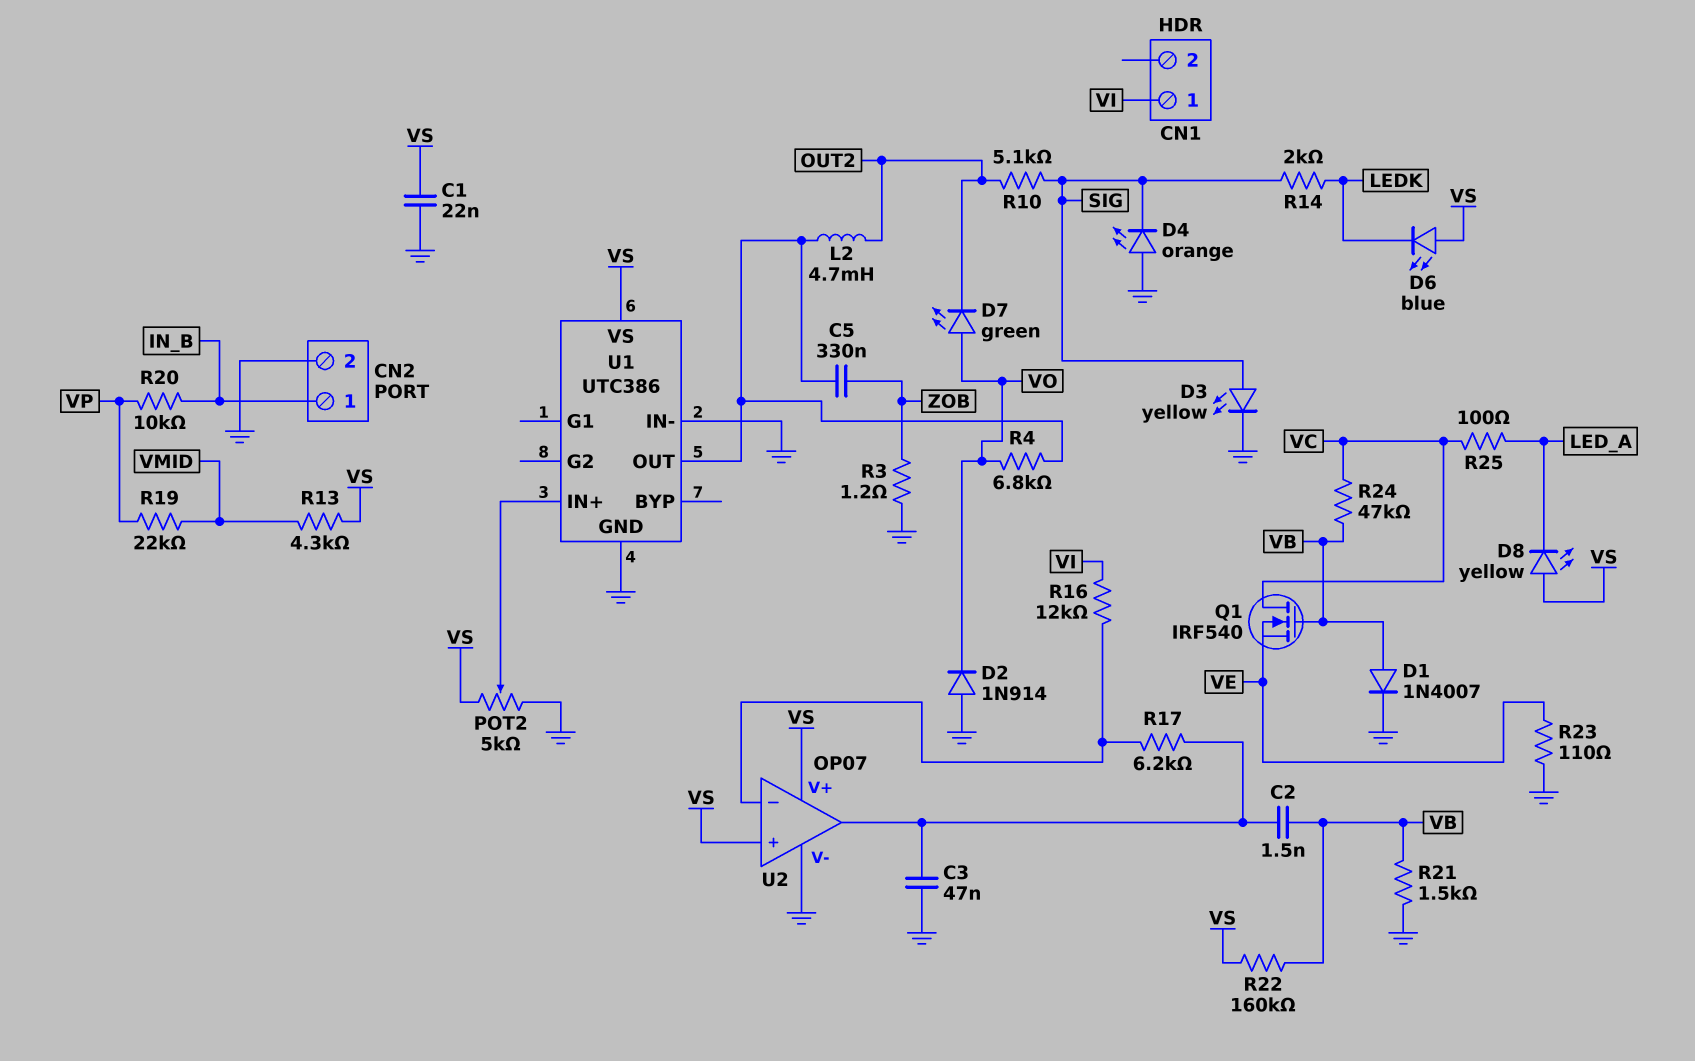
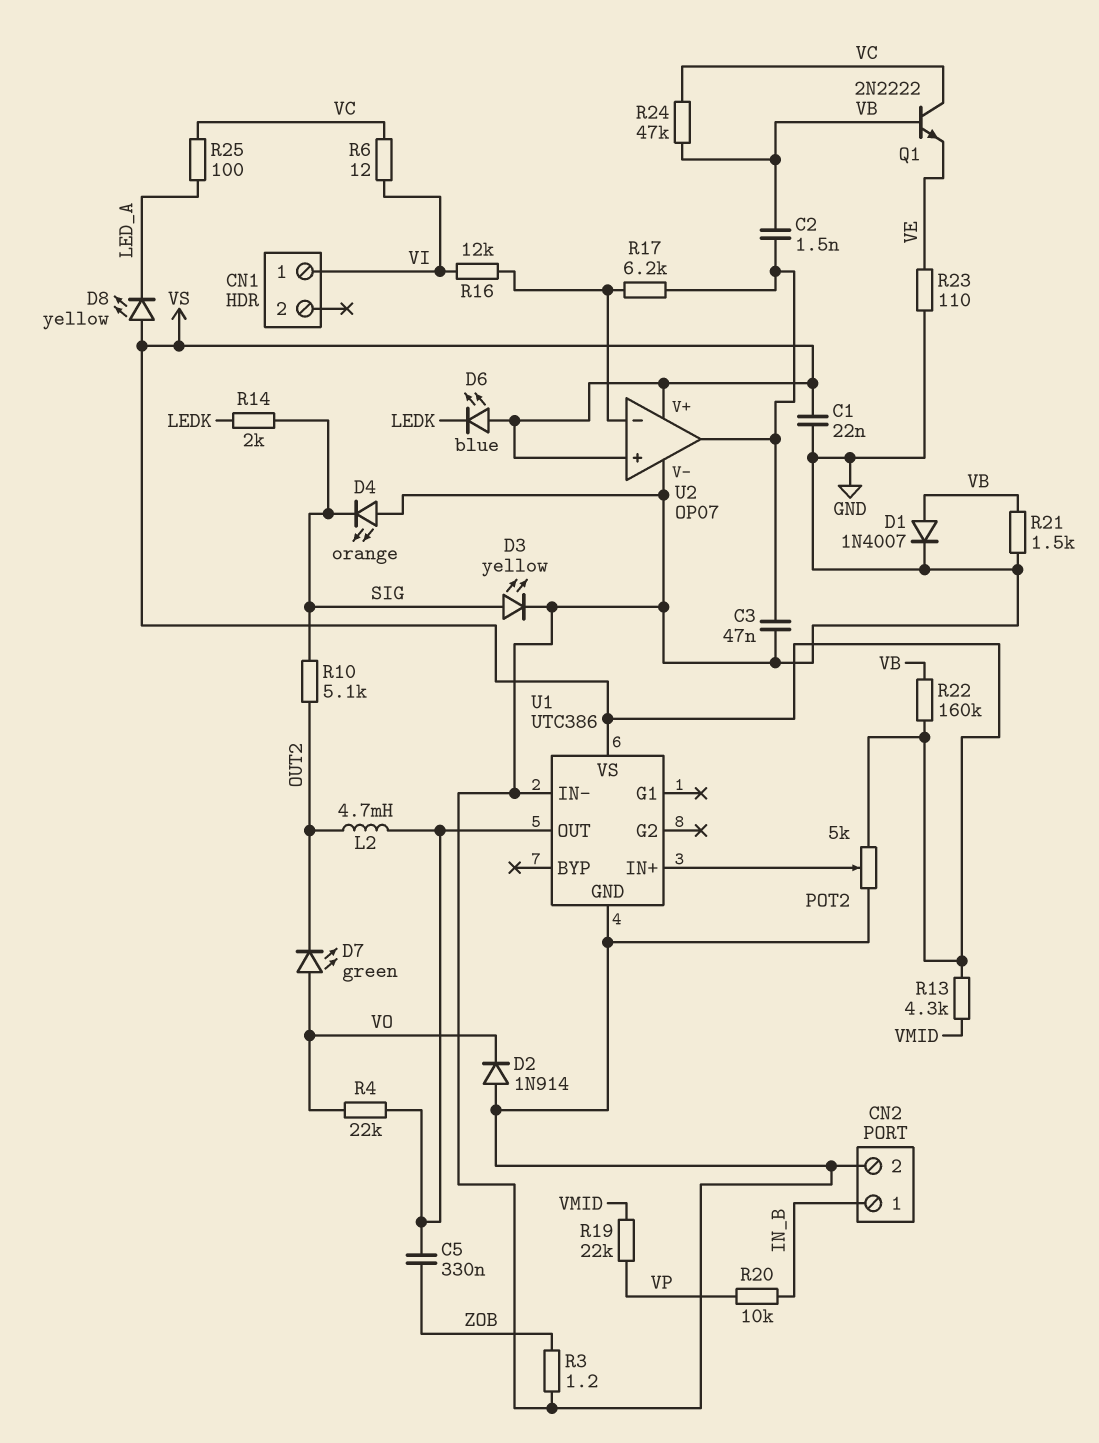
Q1: NMOS IRF540 (G VB, D VC, S VE) -> NPN 2N2222 (B VB, C VC, E VE)
R4: 6.8k (U1/OUT, VO) -> 22k (U1/OUT, VO)
R6: none -> 12 (VC, VI)

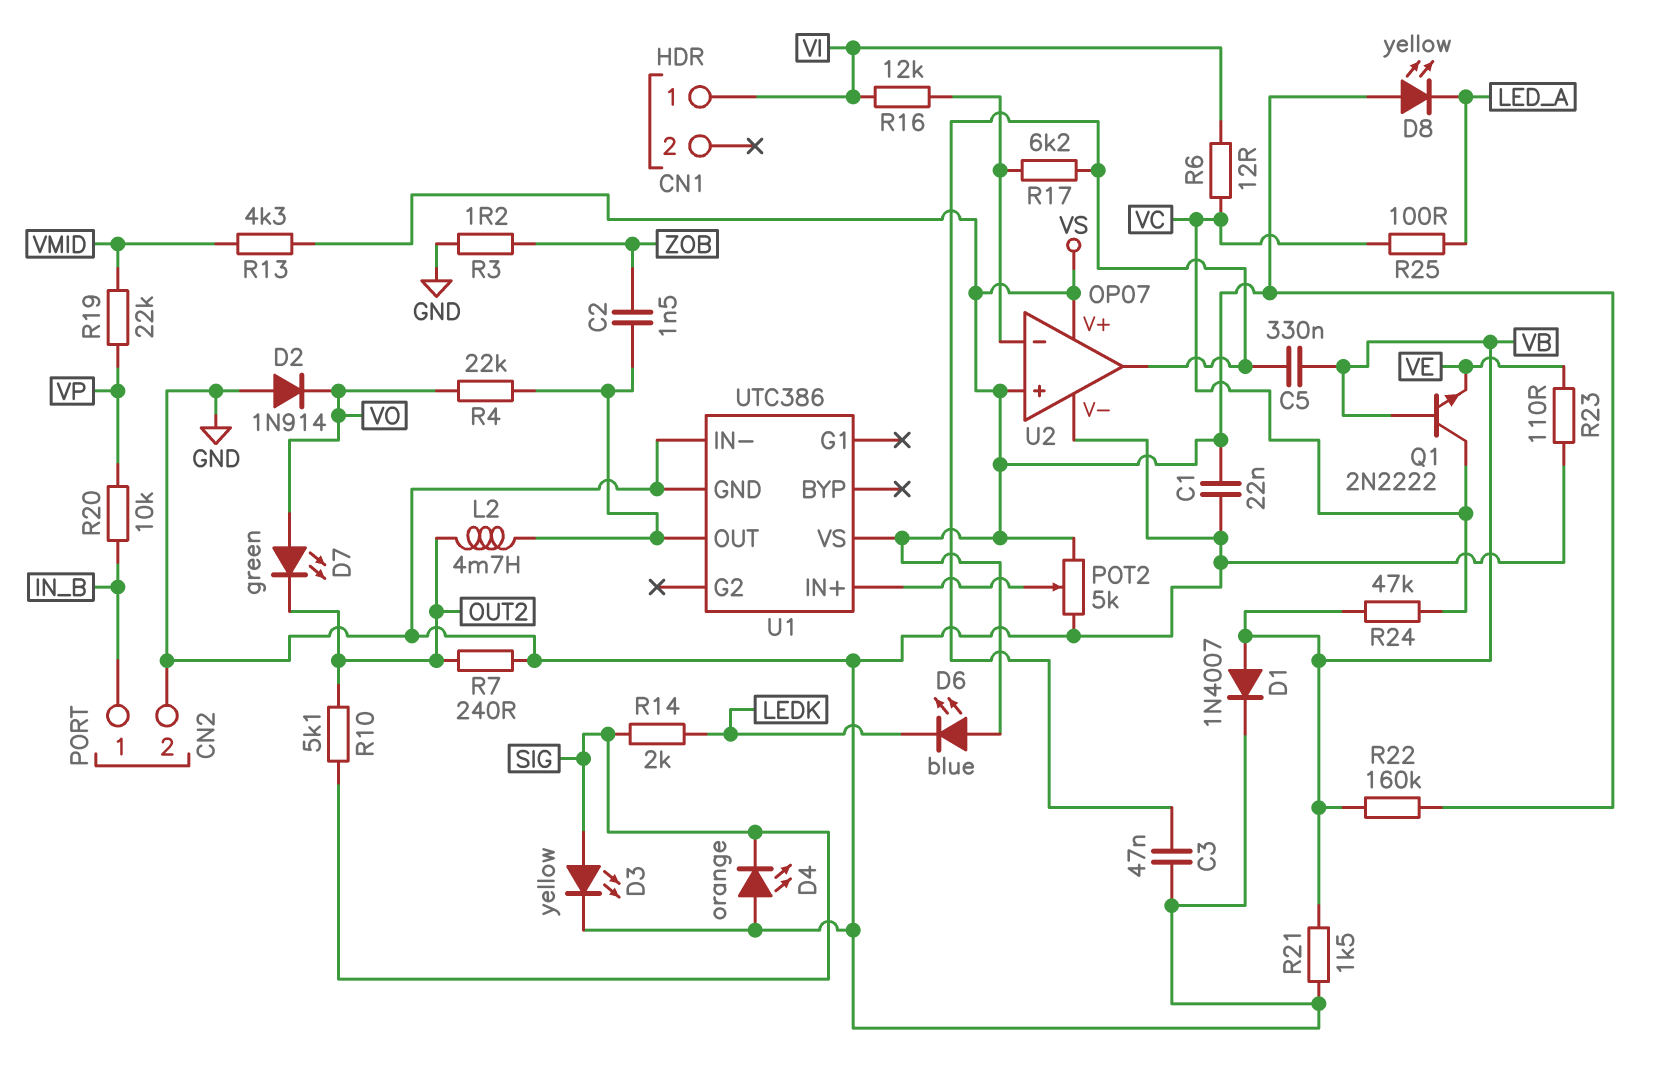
C2: 1.5nF (U2/out, VB) -> 1.5nF (U1/OUT, ZOB)
C5: 330nF (U1/OUT, ZOB) -> 330nF (U2/out, VB)
R7: none -> 240 (GND, OUT2)

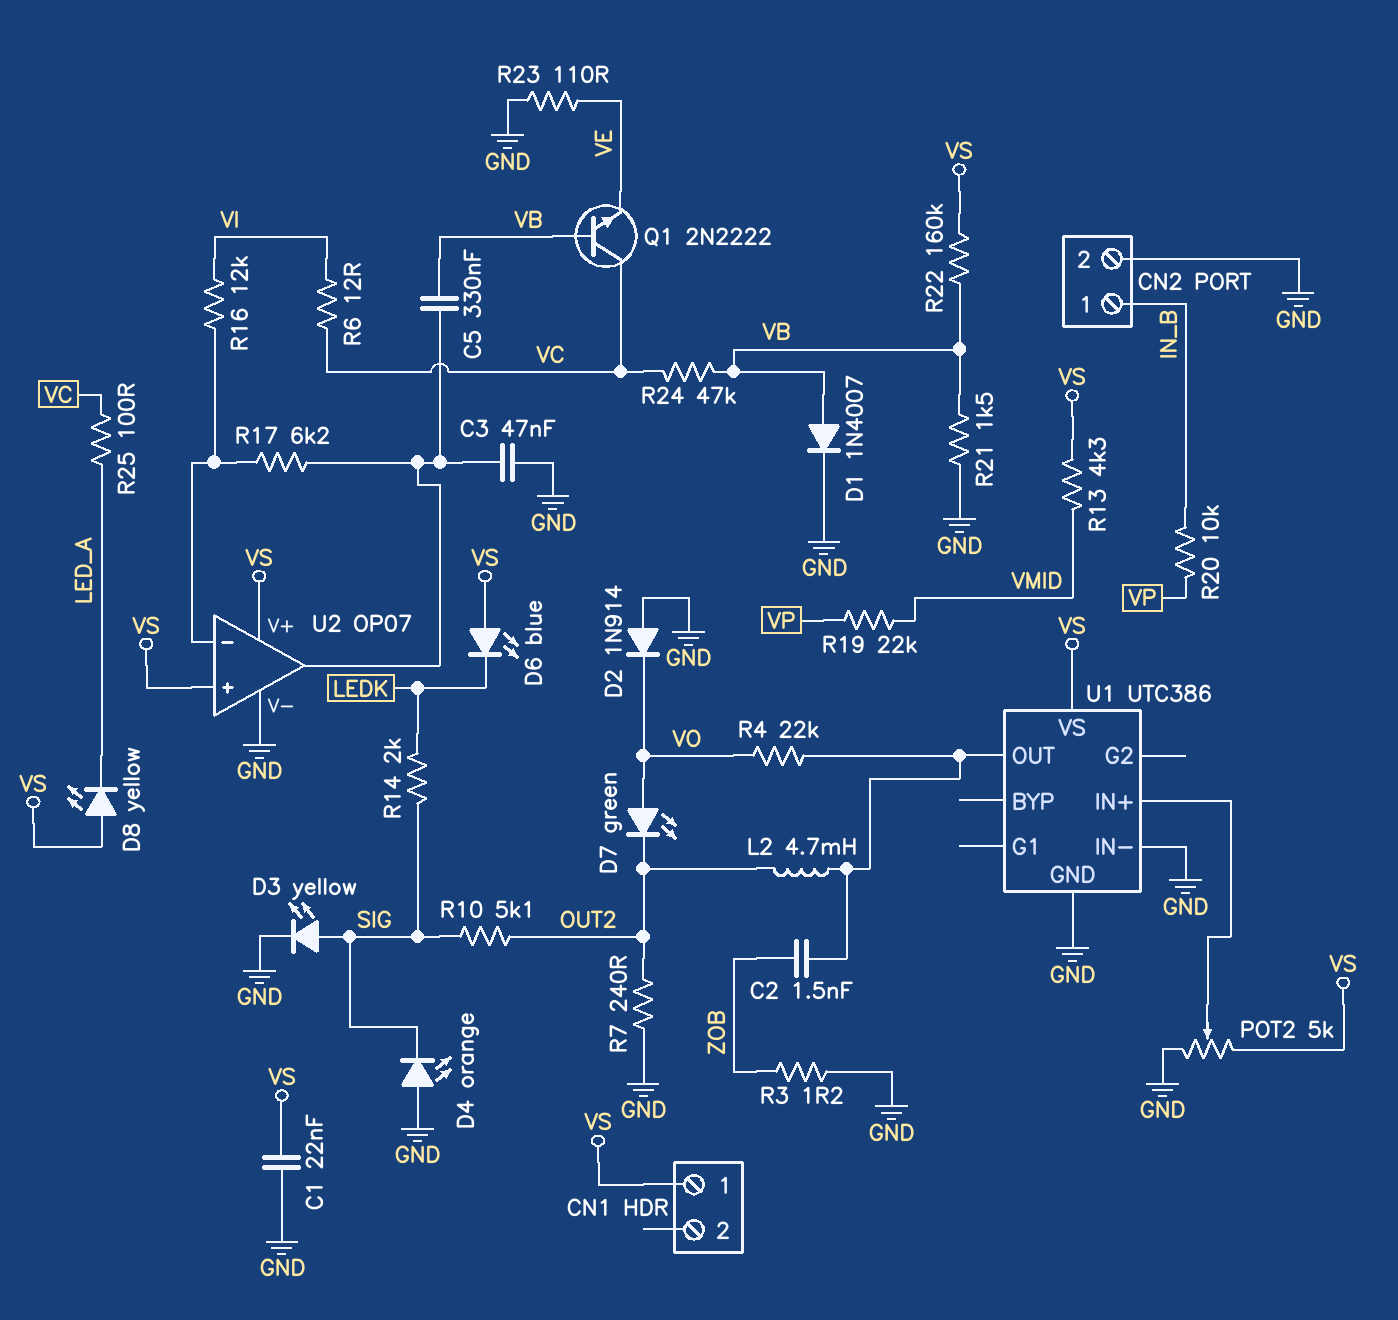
CN1 pin 1: VI -> VS

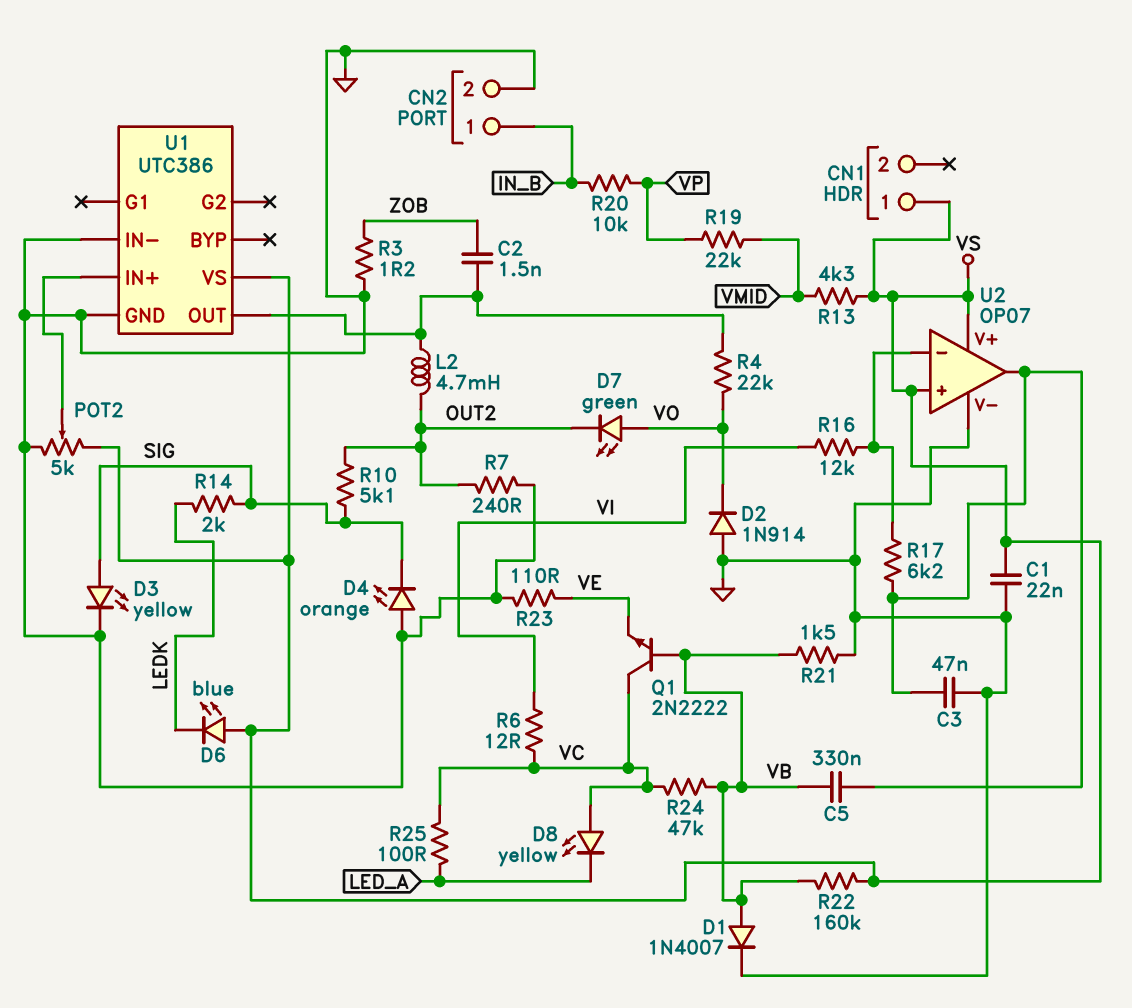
D8: LED yellow (A VS, K LED_A) -> LED yellow (A VC, K LED_A)

